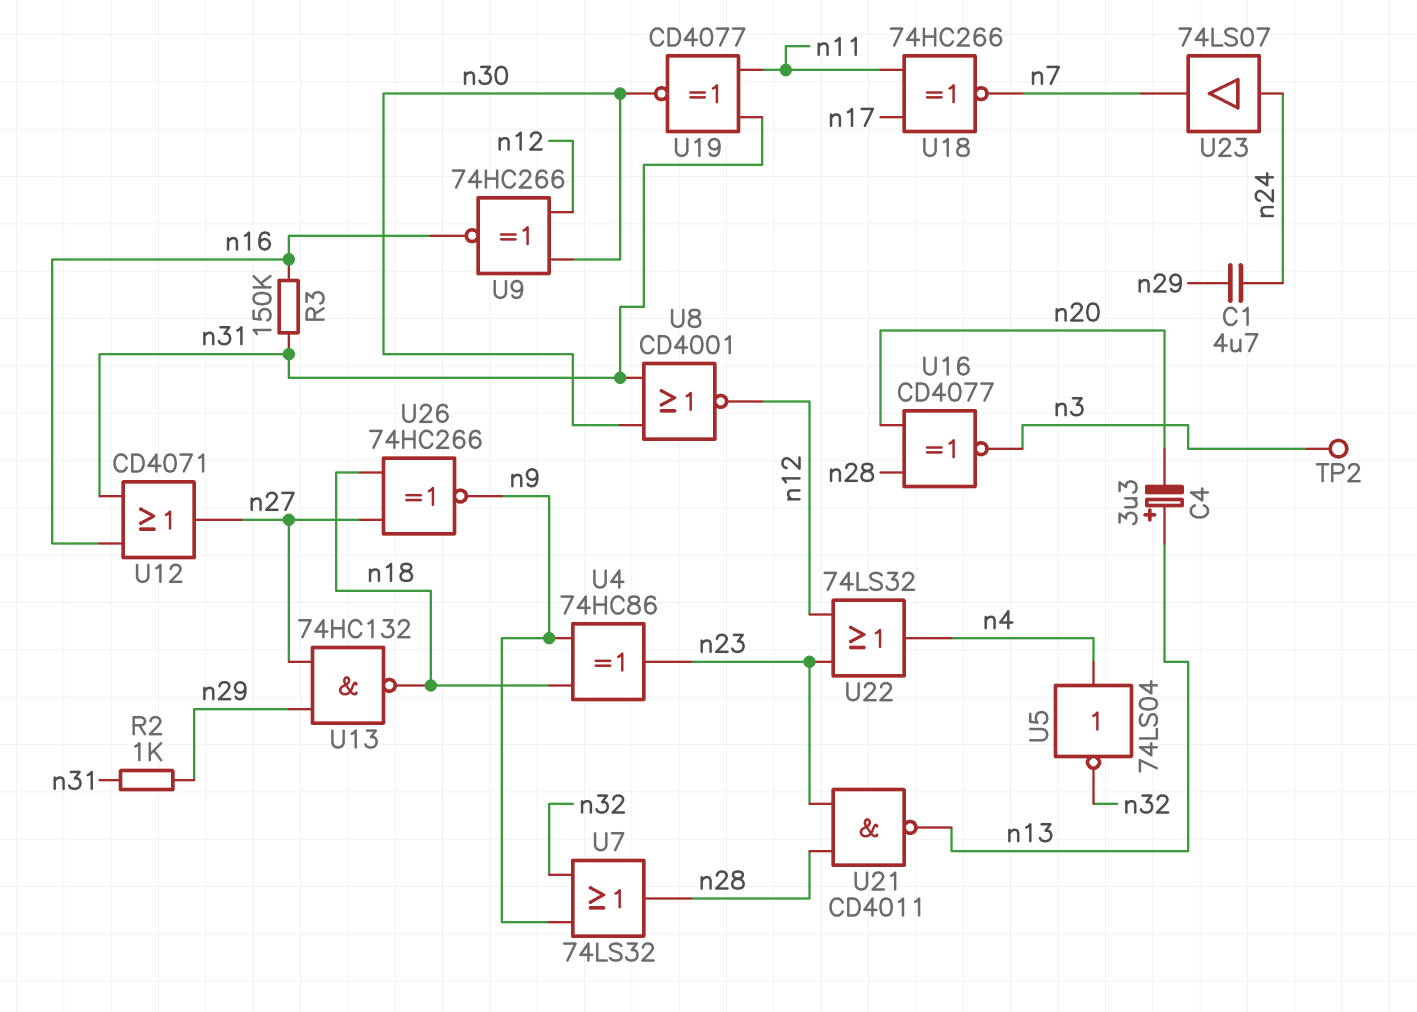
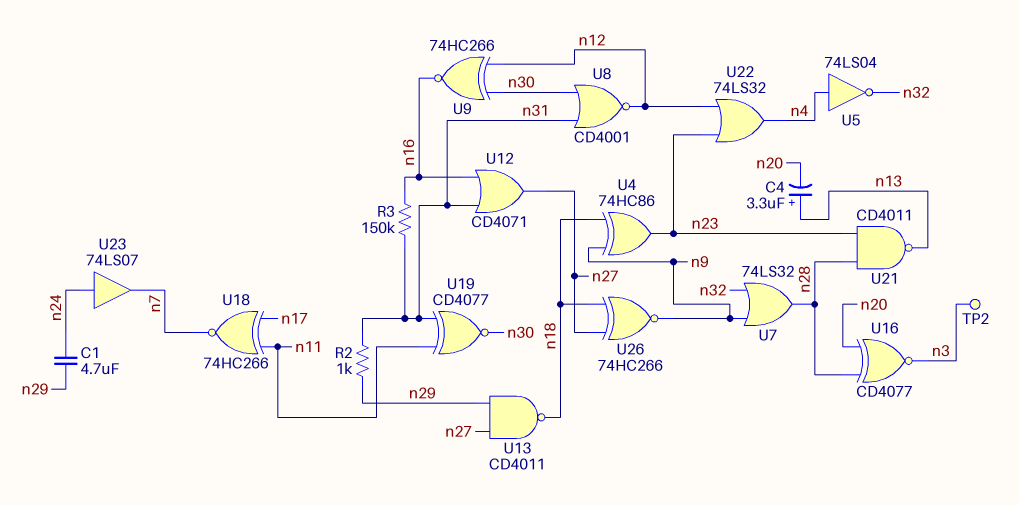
U13: NAND 74HC132 (in n27, in n29, out n18) -> NAND CD4011 (in n27, in n29, out n18)

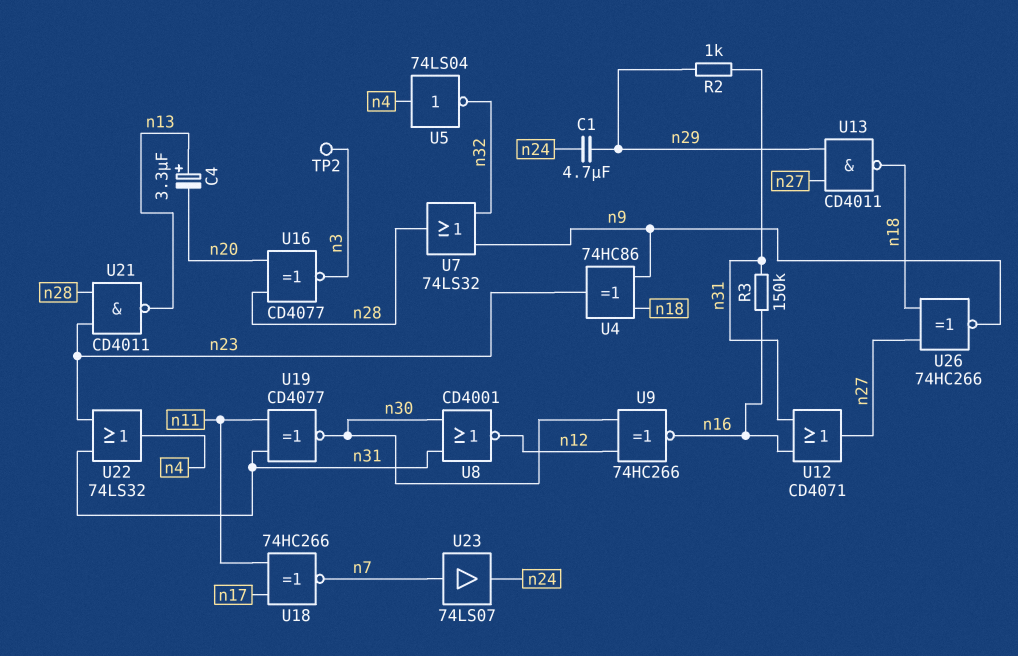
U22: OR 74LS32 (in n12, in n23, out n4) -> OR 74LS32 (in n23, in n31, out n4)
U23: buffer 74LS07 (in n24, out n7) -> buffer 74LS07 (in n7, out n24)

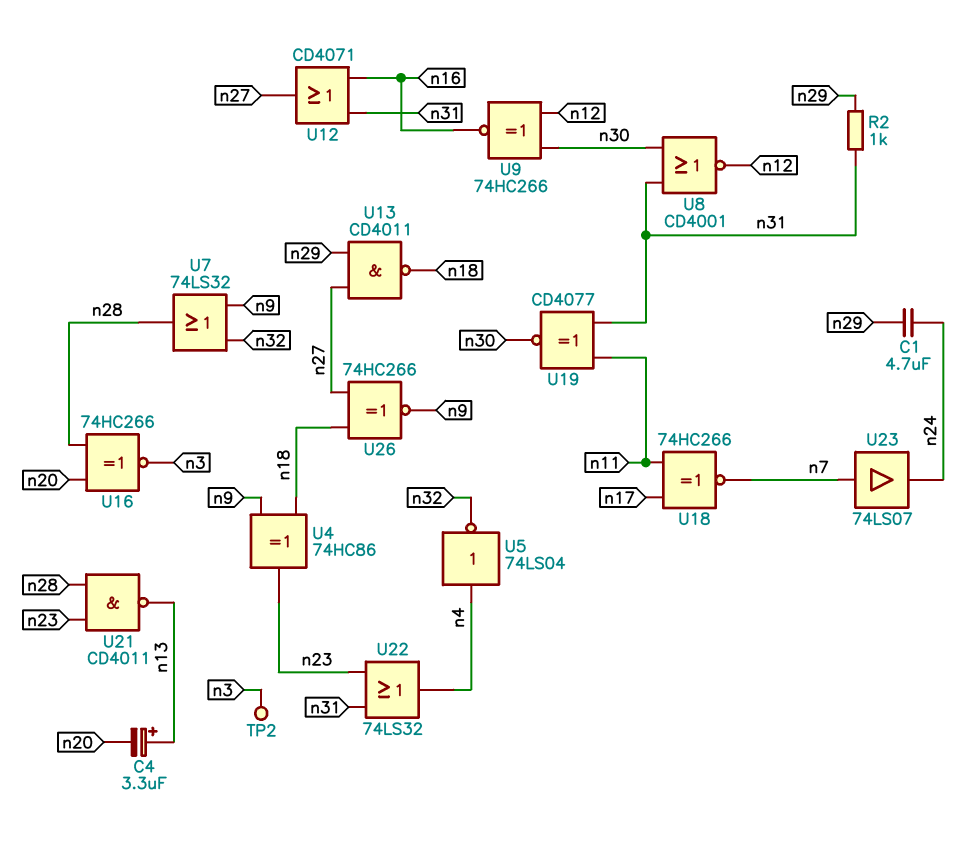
R3: 150k (n16, n31) -> none
U16: XNOR CD4077 (in n20, in n28, out n3) -> XNOR 74HC266 (in n20, in n28, out n3)

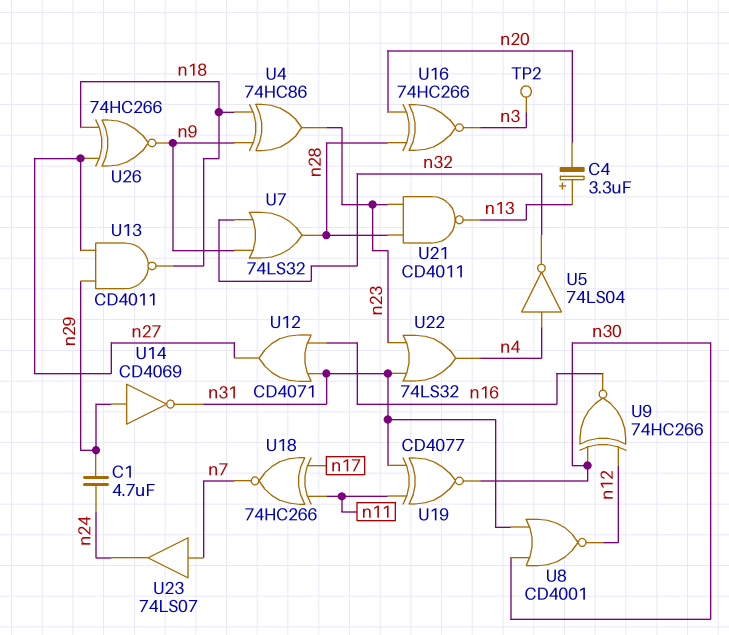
R2: 1k (n29, n31) -> none
U14: none -> NOT CD4069 (in n29, out n31)

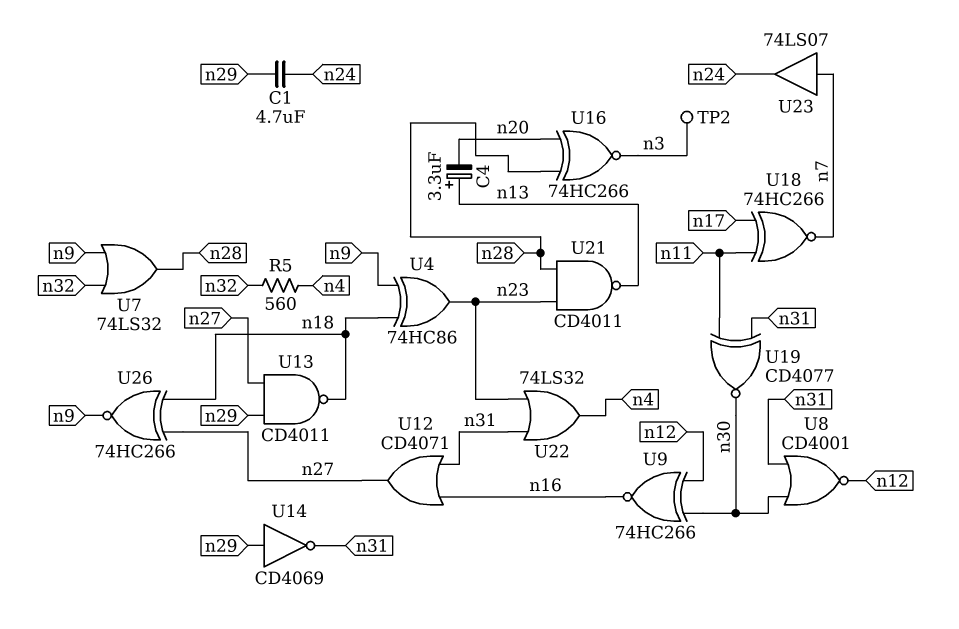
R5: none -> 560 (n4, n32)
U5: NOT 74LS04 (in n4, out n32) -> none

